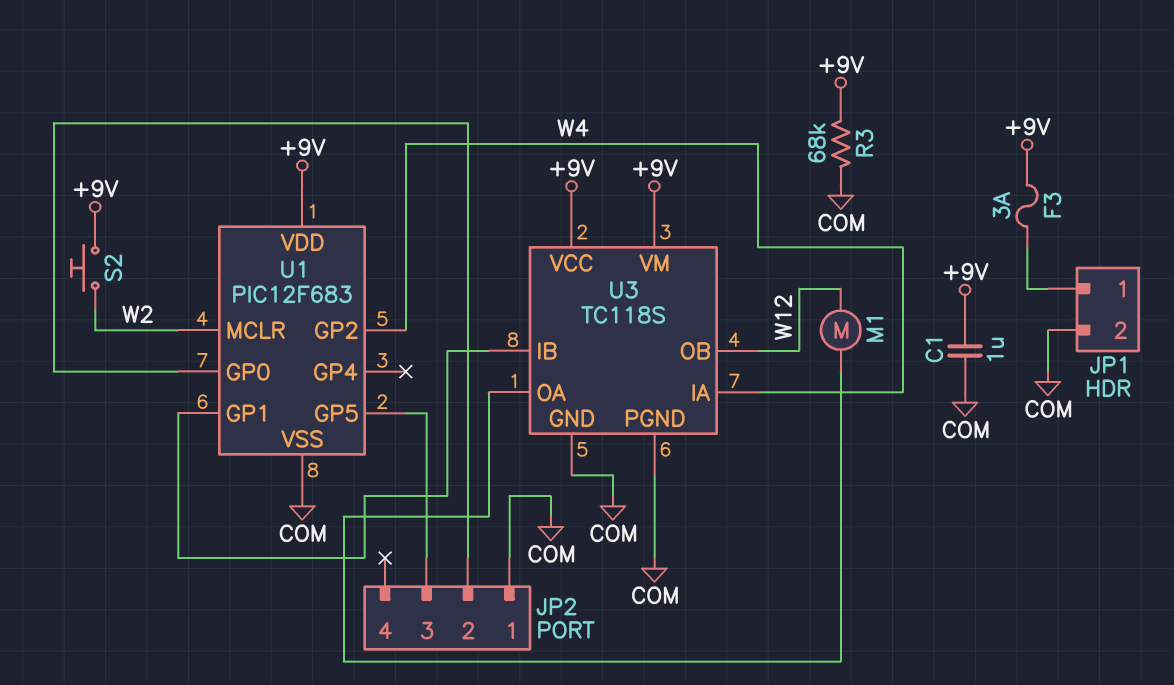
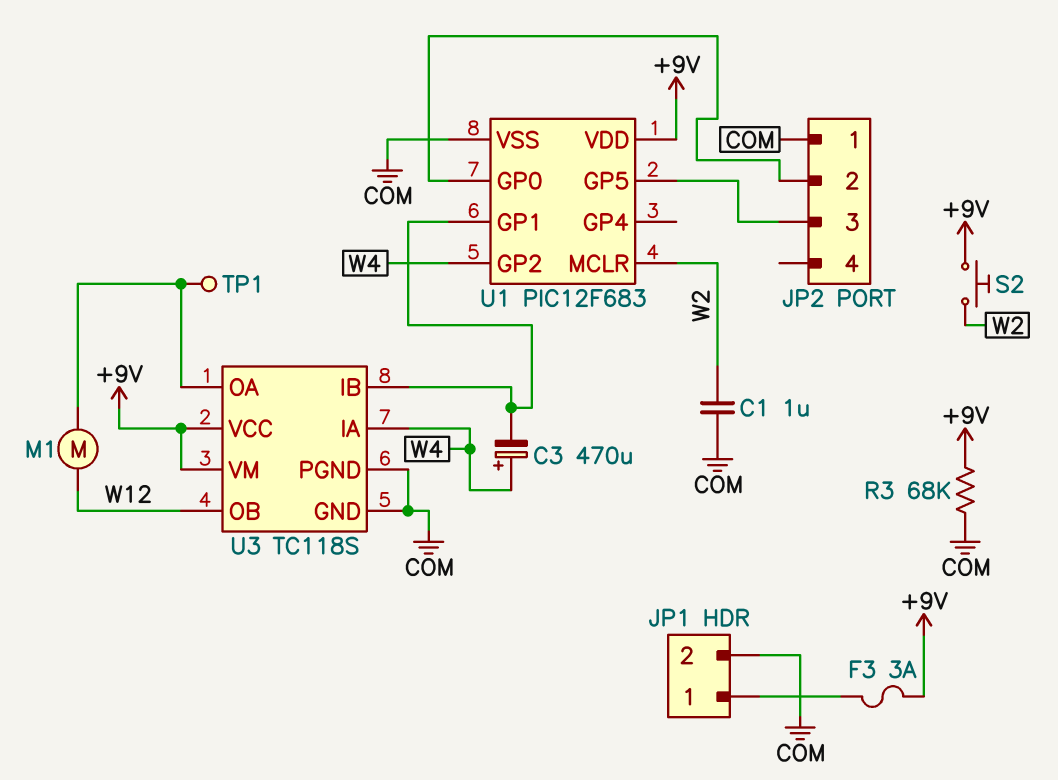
C1: 1uF (+9V, COM) -> 1uF (COM, W2)
C3: none -> 470uF (plus W4, minus U1/GP1)
TP1: none -> test point (U3/OA)

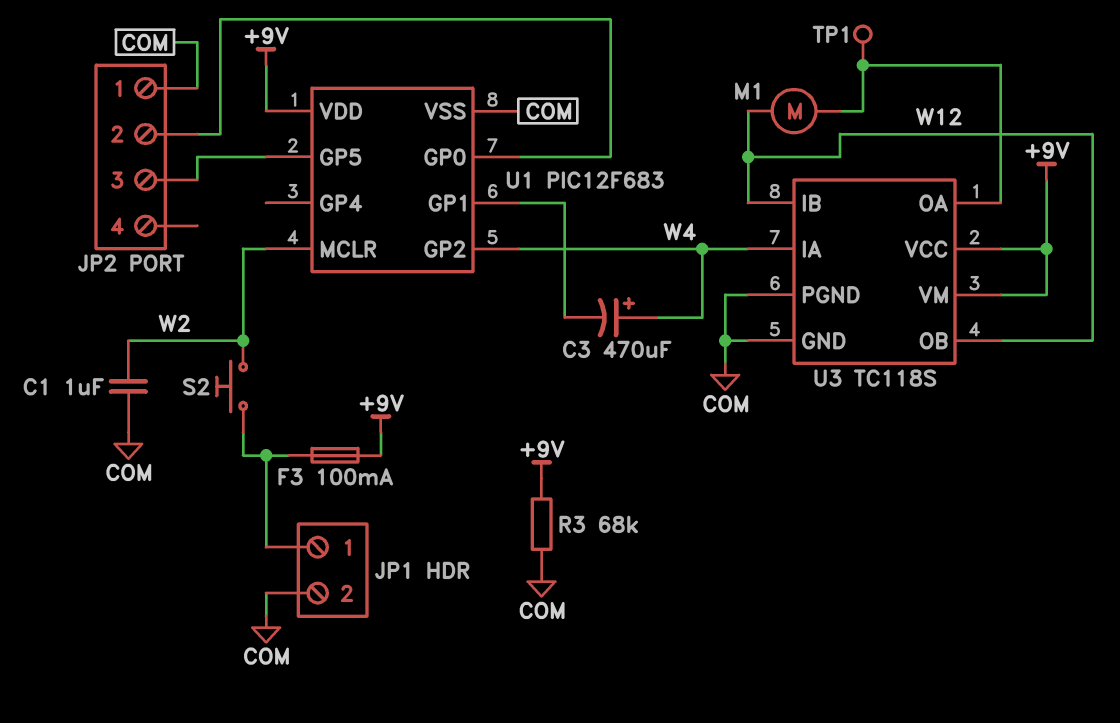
F3: 3A (+9V, JP1/1) -> 100mA (+9V, JP1/1)
S2: button (+9V, W2) -> button (JP1/1, W2)
U3 pin IB: U1/GP1 -> W12

